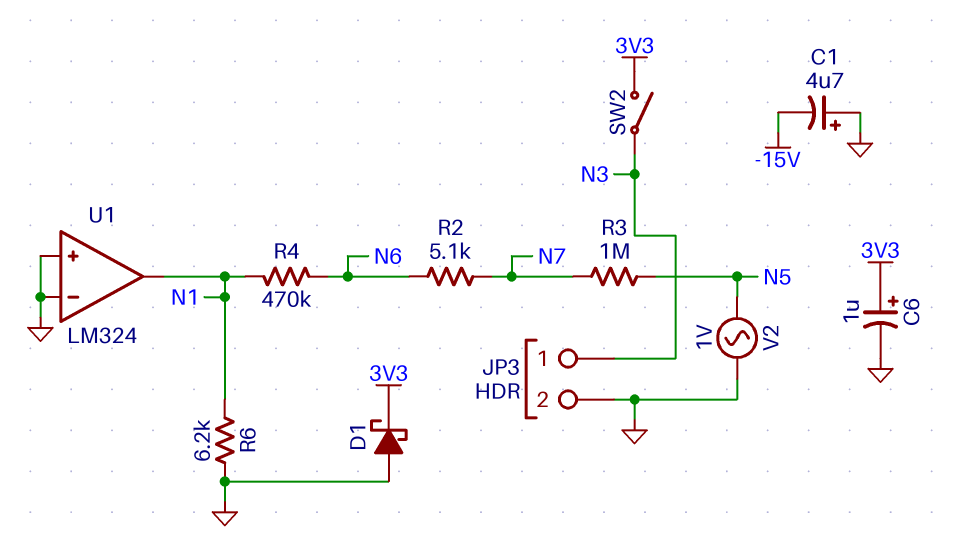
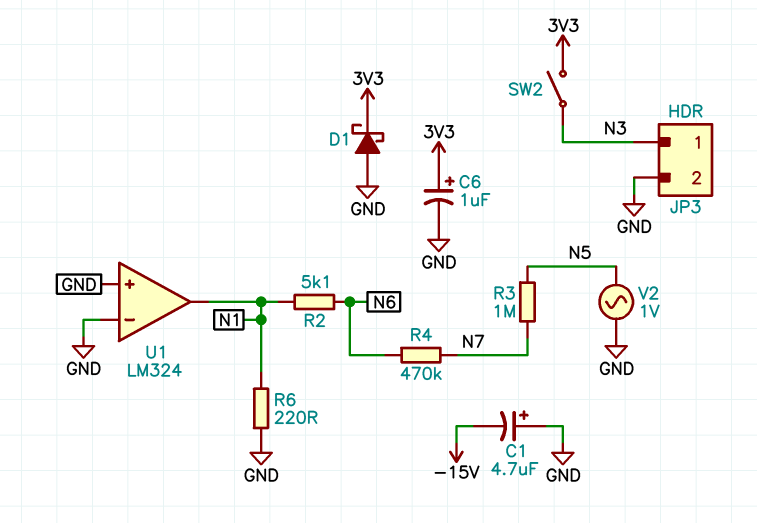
R2: 5.1k (N6, N7) -> 5.1k (N1, N6)
R4: 470k (N1, N6) -> 470k (N6, N7)
R6: 6.2k (GND, N1) -> 220 (GND, N1)

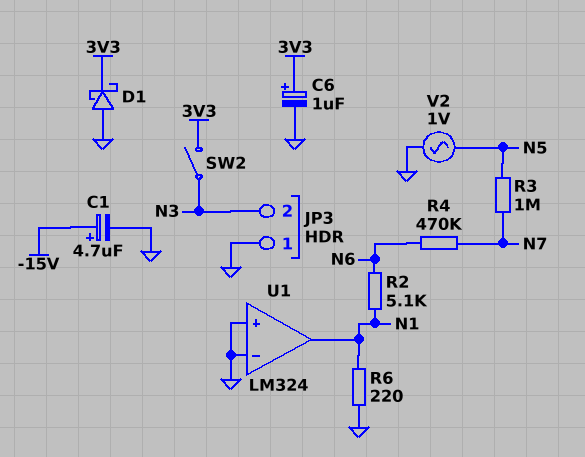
C1: 4.7uF (plus GND, minus -15V) -> 4.7uF (plus -15V, minus GND)
JP3 pin 1: N3 -> GND
JP3 pin 2: GND -> N3

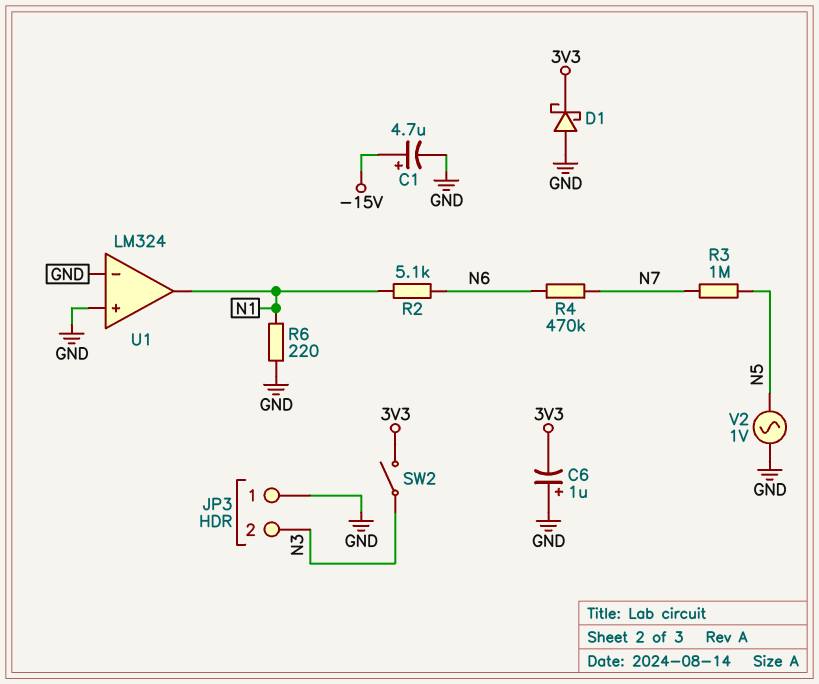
C6: 1uF (plus 3V3, minus GND) -> 1uF (plus GND, minus 3V3)

